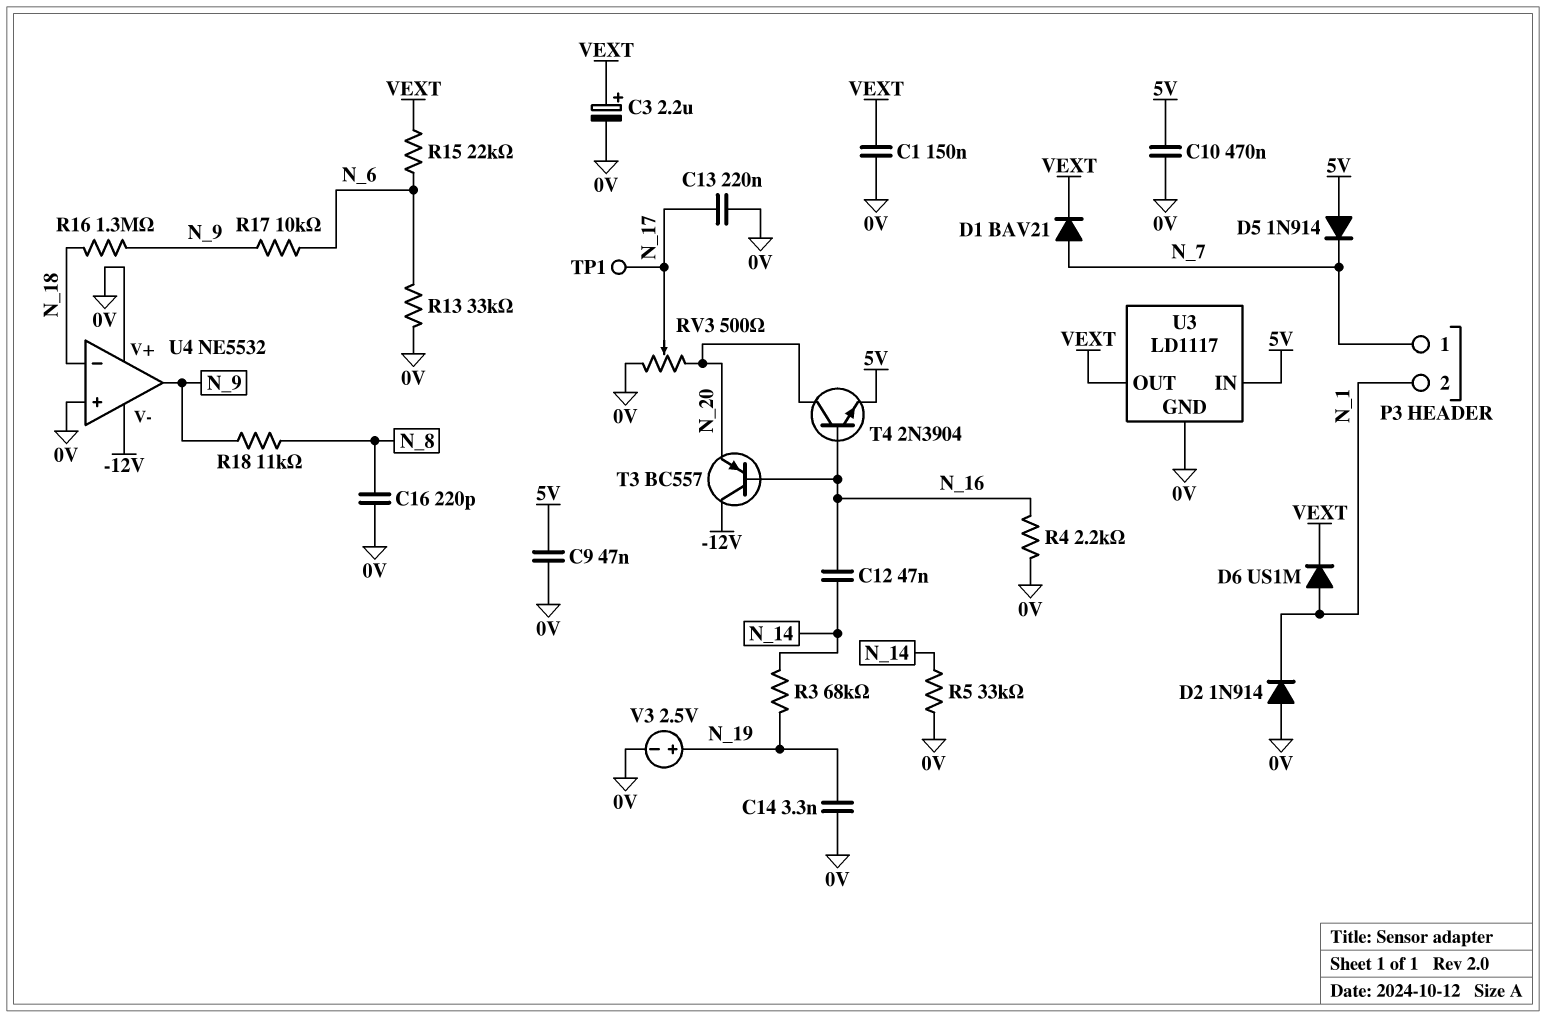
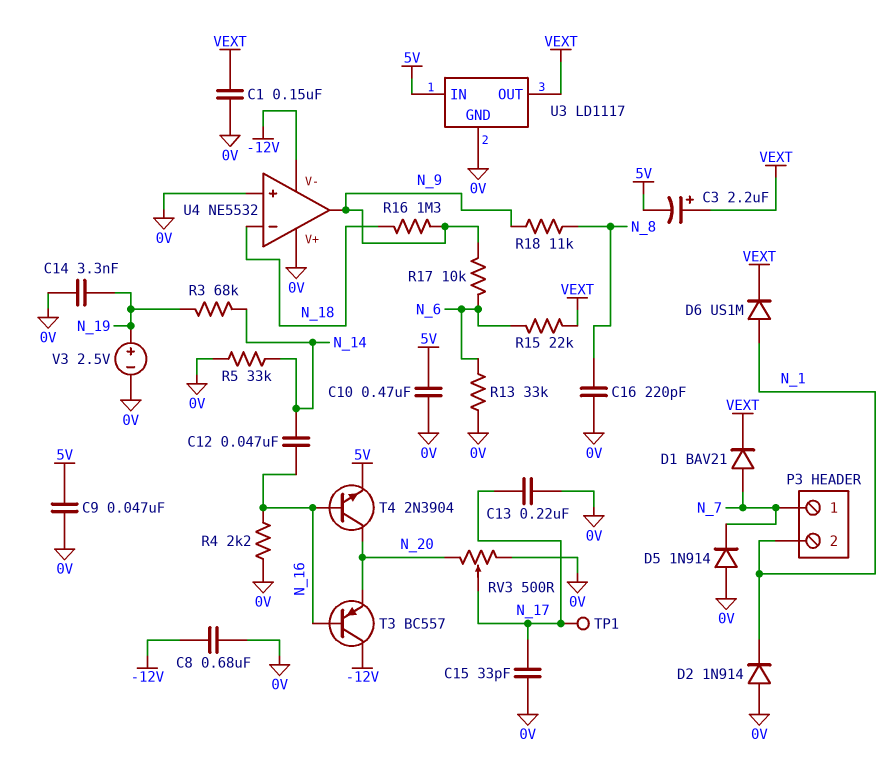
C3: 2.2uF (plus VEXT, minus 0V) -> 2.2uF (plus VEXT, minus 5V)
C8: none -> 680nF (-12V, 0V)
C15: none -> 33pF (0V, N_17)
D5: diode 1N914 (A 5V, K N_7) -> diode 1N914 (A 0V, K N_7)

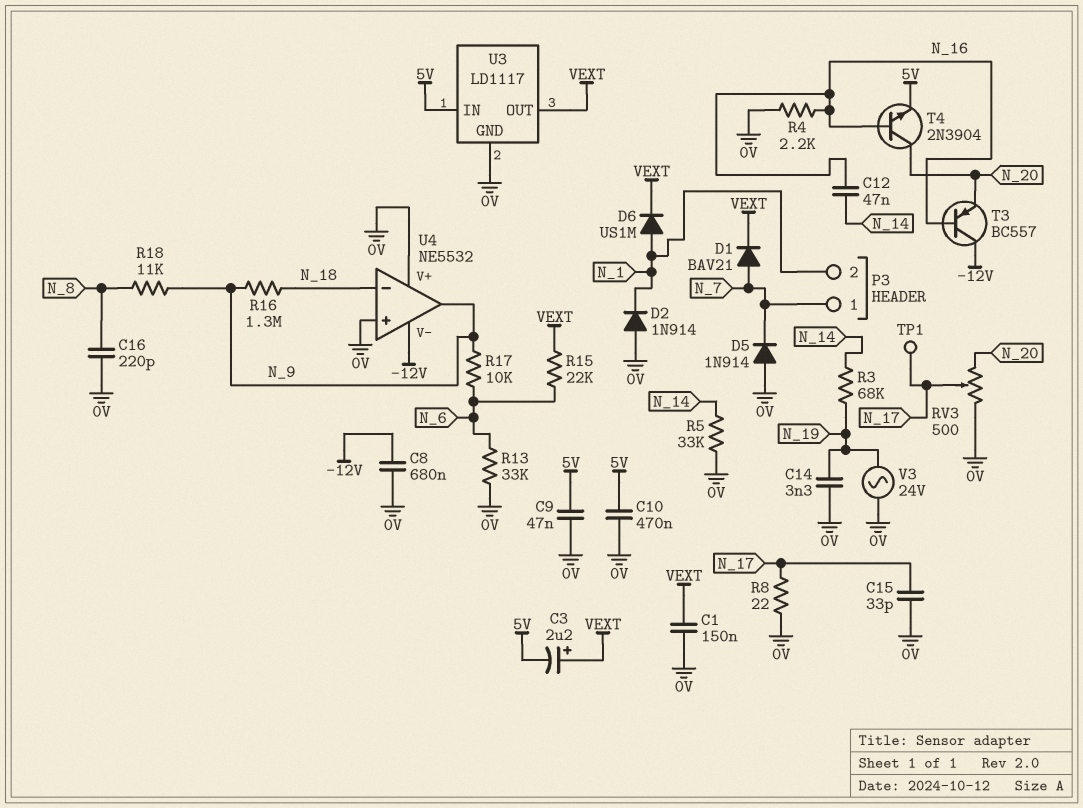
C13: 220nF (0V, N_17) -> none
R8: none -> 22 (0V, N_17)
V3: 2.5V (plus N_19, minus 0V) -> AC 24V (0V, N_19)

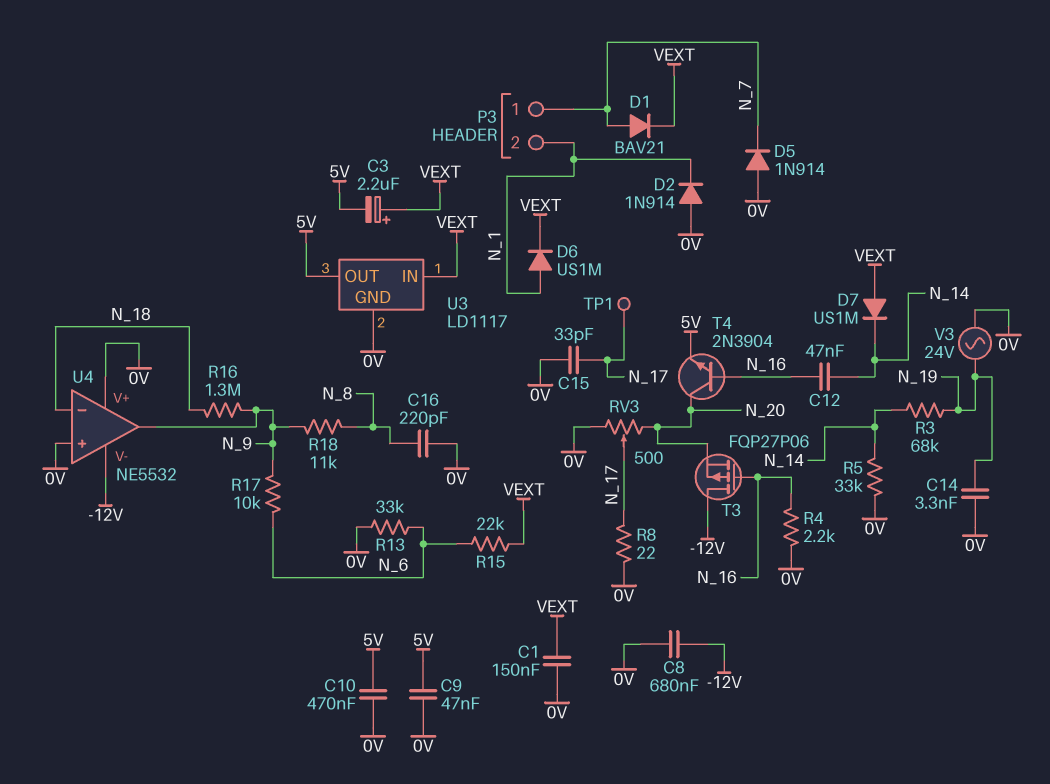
D7: none -> diode US1M (A VEXT, K N_14)
T3: PNP BC557 (B N_16, C -12V, E N_20) -> PMOS FQP27P06 (G N_16, D -12V, S N_20)
U3 pin IN: 5V -> VEXT
U3 pin OUT: VEXT -> 5V

